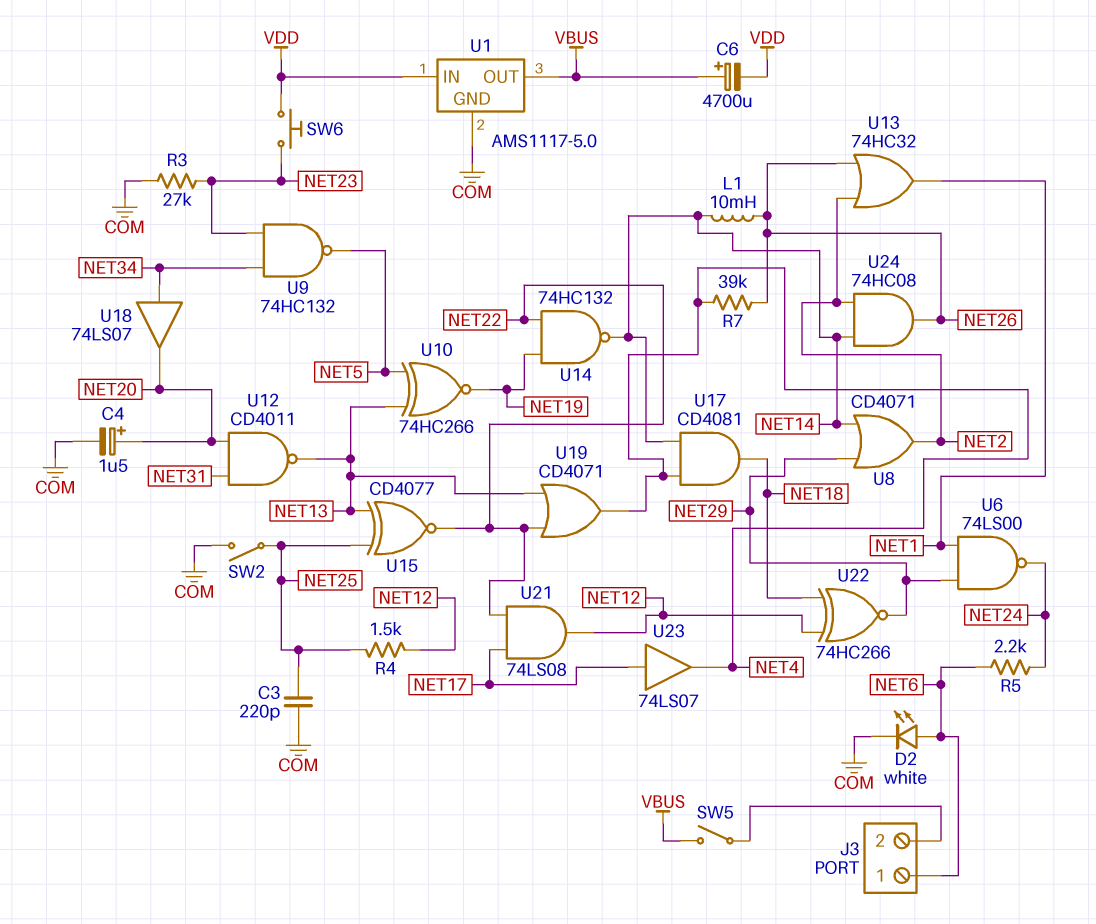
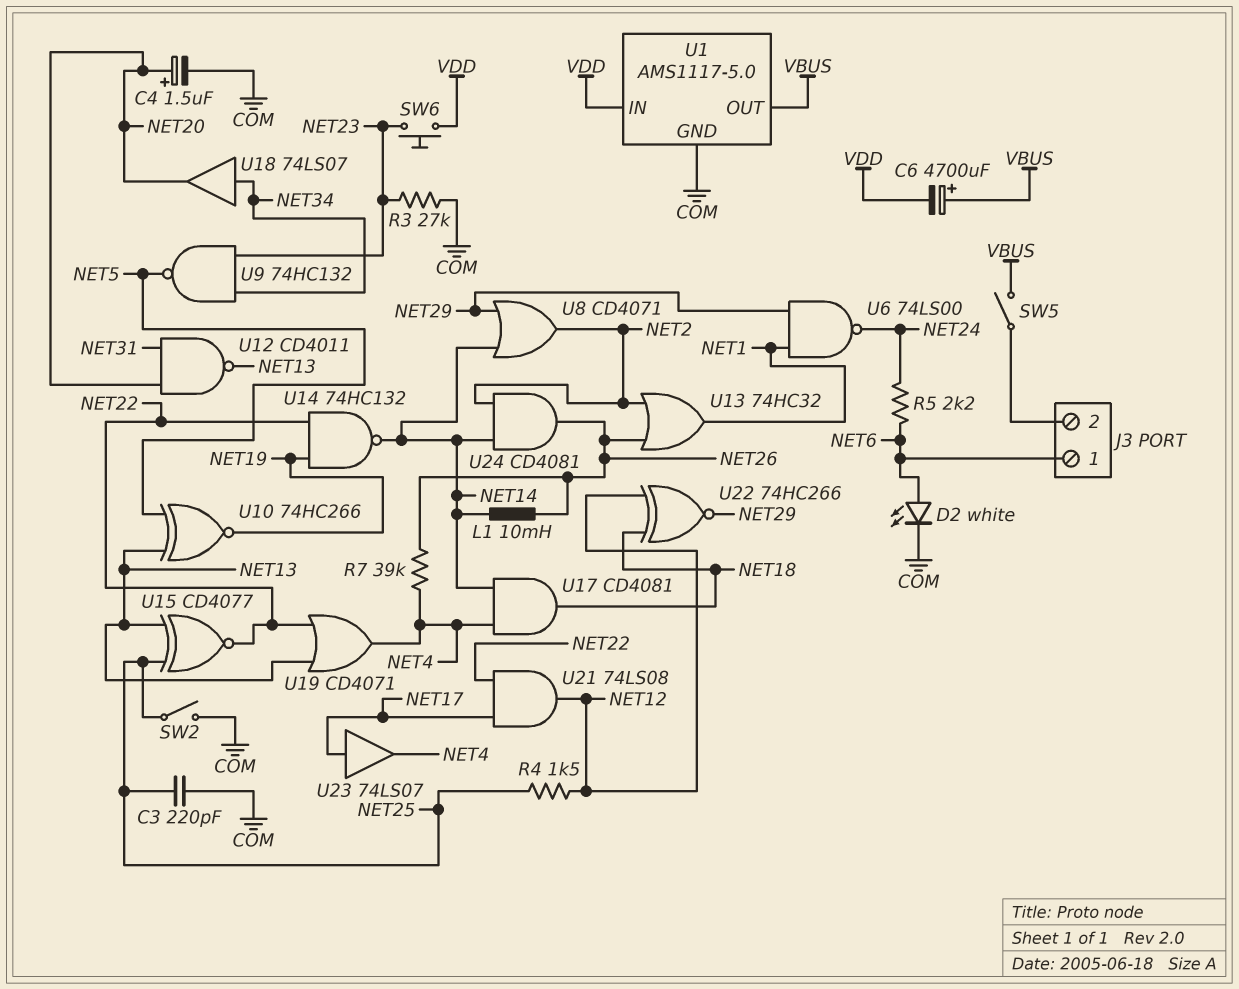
U24: AND 74HC08 (in NET2, in NET14, out NET26) -> AND CD4081 (in NET2, in NET14, out NET26)

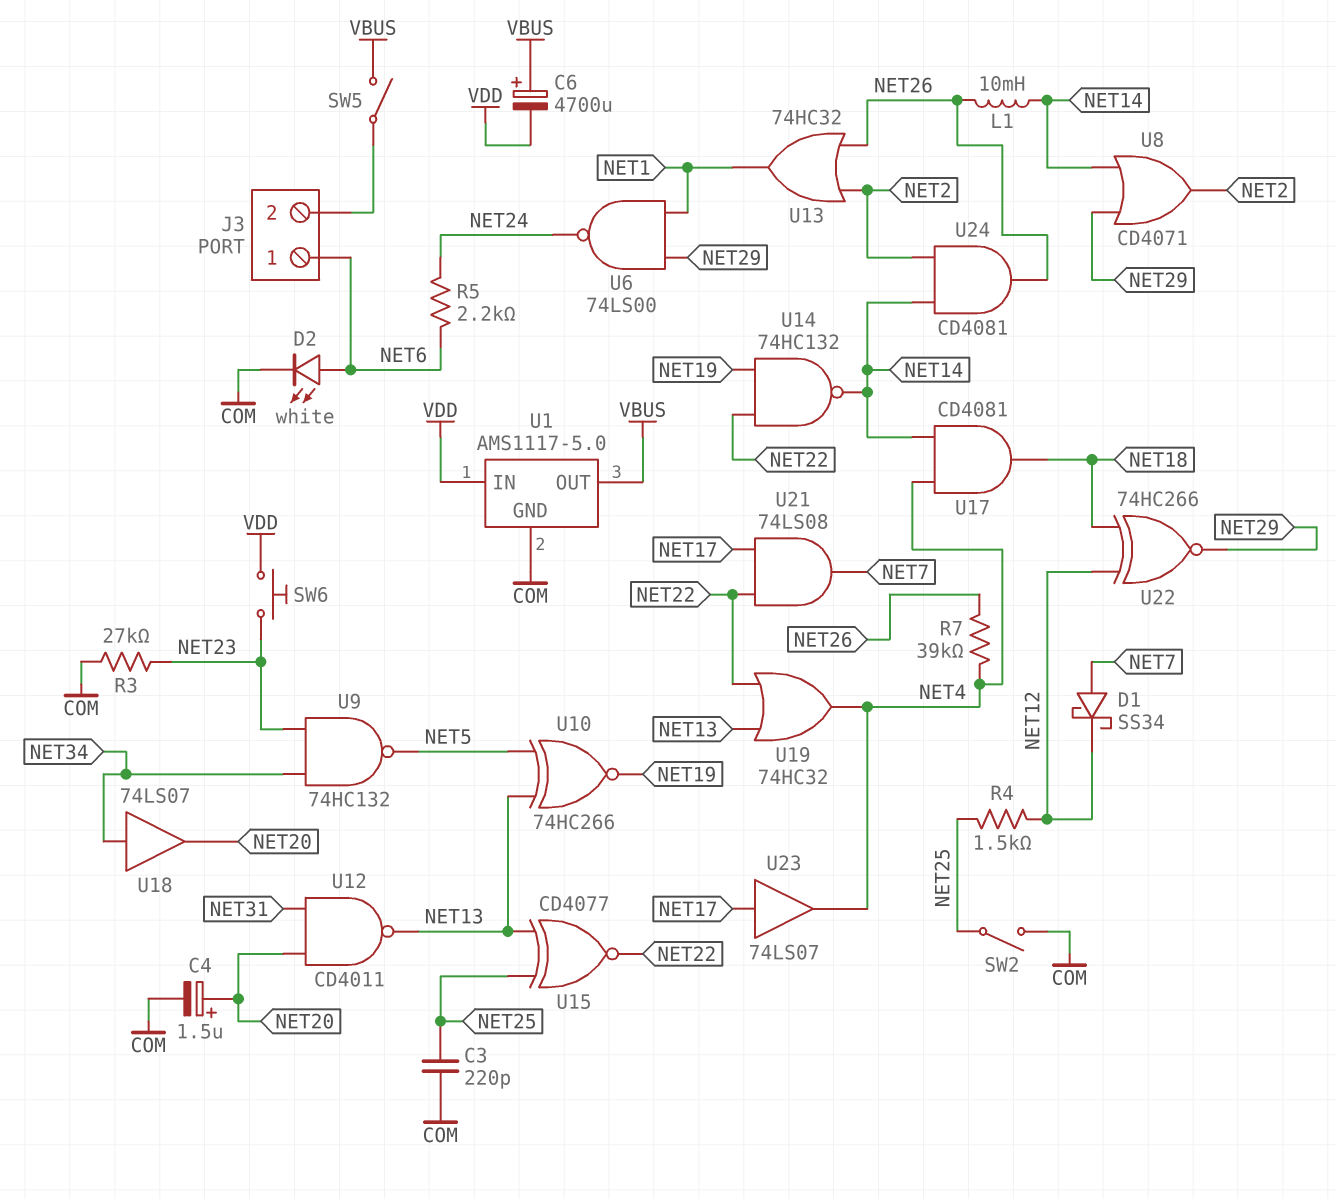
D1: none -> schottky SS34 (A NET7, K NET12)
U19: OR CD4071 (in NET13, in NET22, out NET4) -> OR 74HC32 (in NET13, in NET22, out NET4)
U21: AND 74LS08 (in NET17, in NET22, out NET12) -> AND 74LS08 (in NET17, in NET22, out NET7)

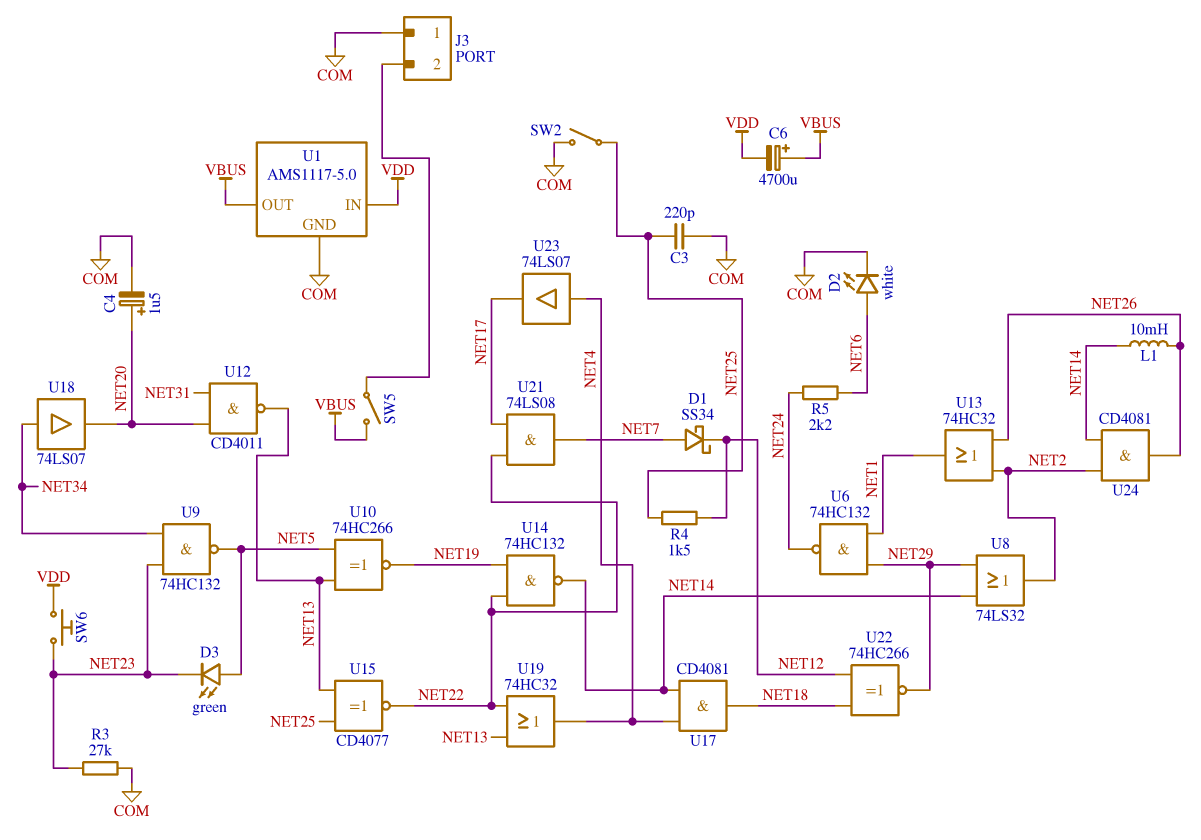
D3: none -> LED green (A NET5, K NET23)
J3 pin 1: NET6 -> COM
R7: 39k (NET4, NET26) -> none
U6: NAND 74LS00 (in NET1, in NET29, out NET24) -> NAND 74HC132 (in NET1, in NET29, out NET24)
U8: OR CD4071 (in NET14, in NET29, out NET2) -> OR 74LS32 (in NET14, in NET29, out NET2)
U23: buffer 74LS07 (in NET17, out NET4) -> buffer 74LS07 (in NET4, out NET17)

